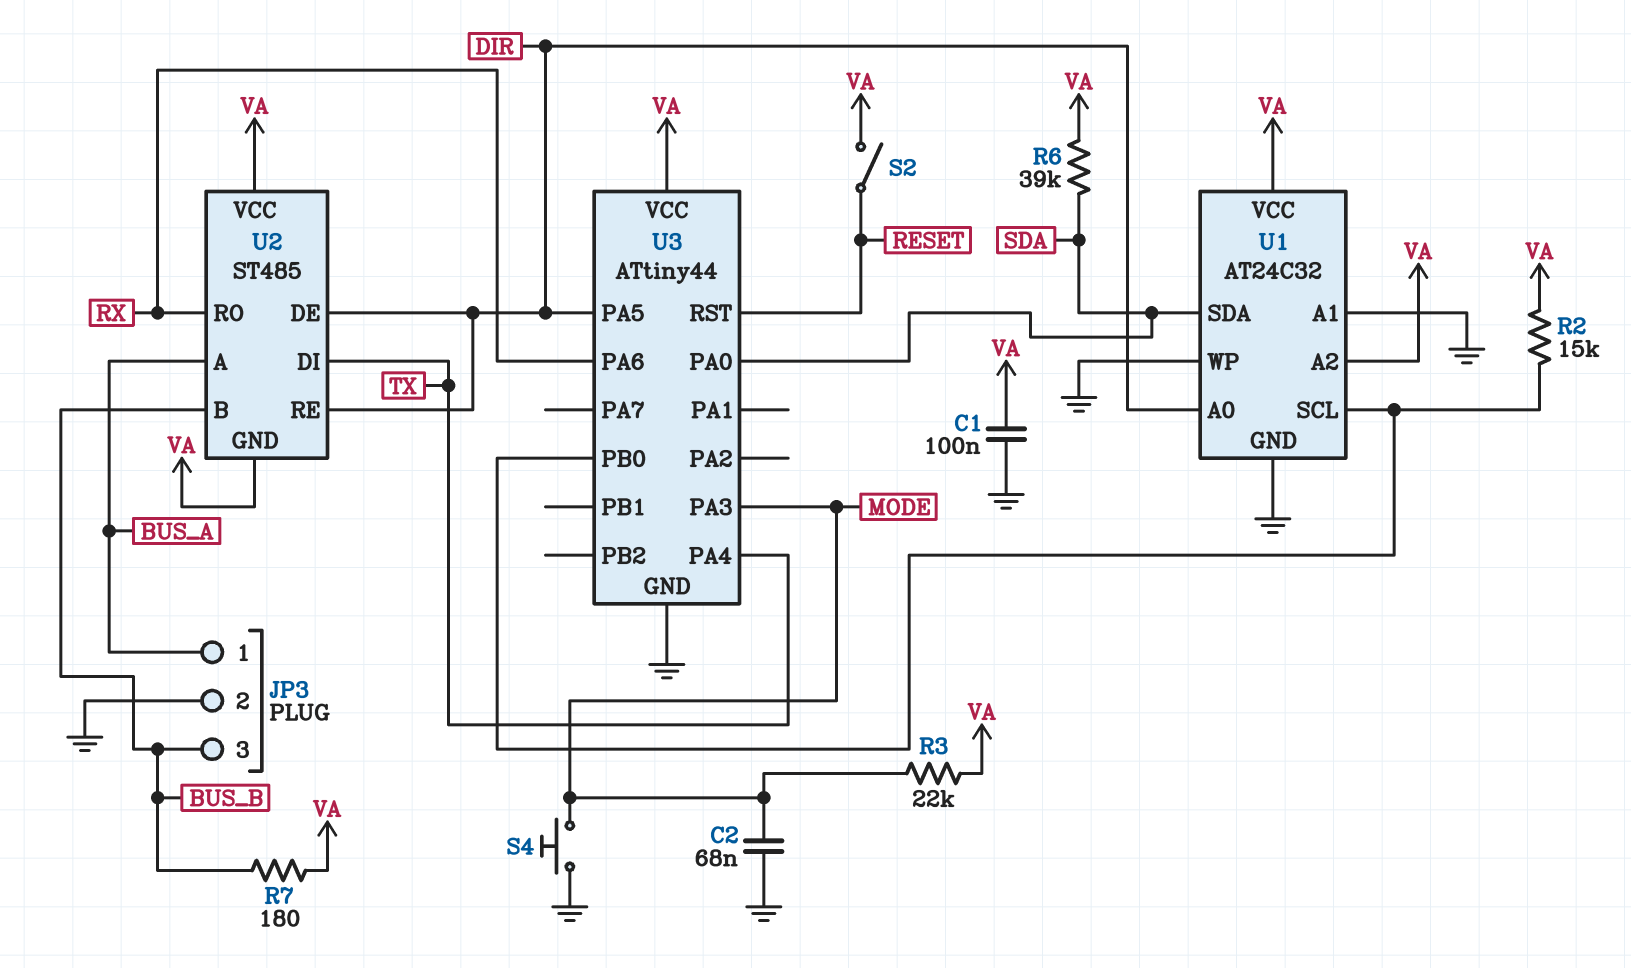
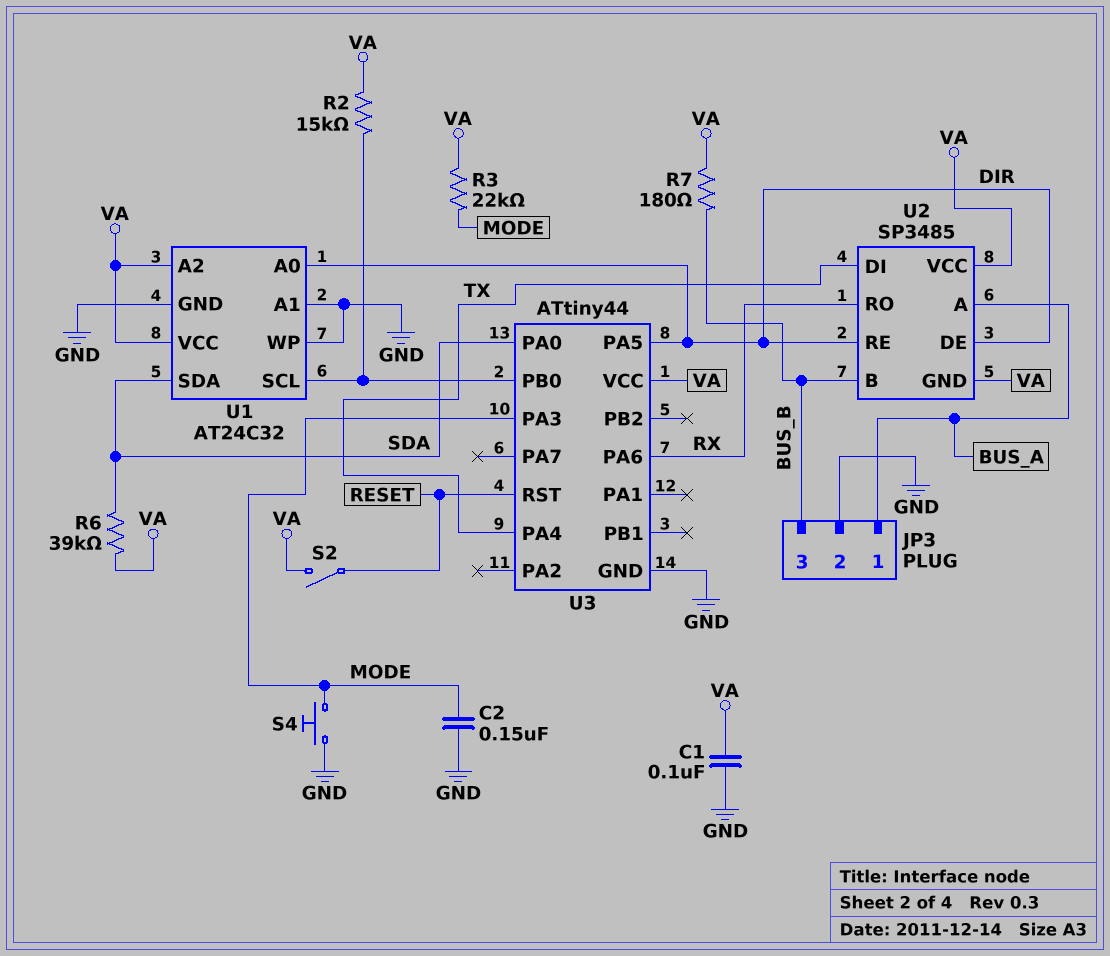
C2: 68nF (GND, MODE) -> 150nF (GND, MODE)
U2: ST485 -> SP3485

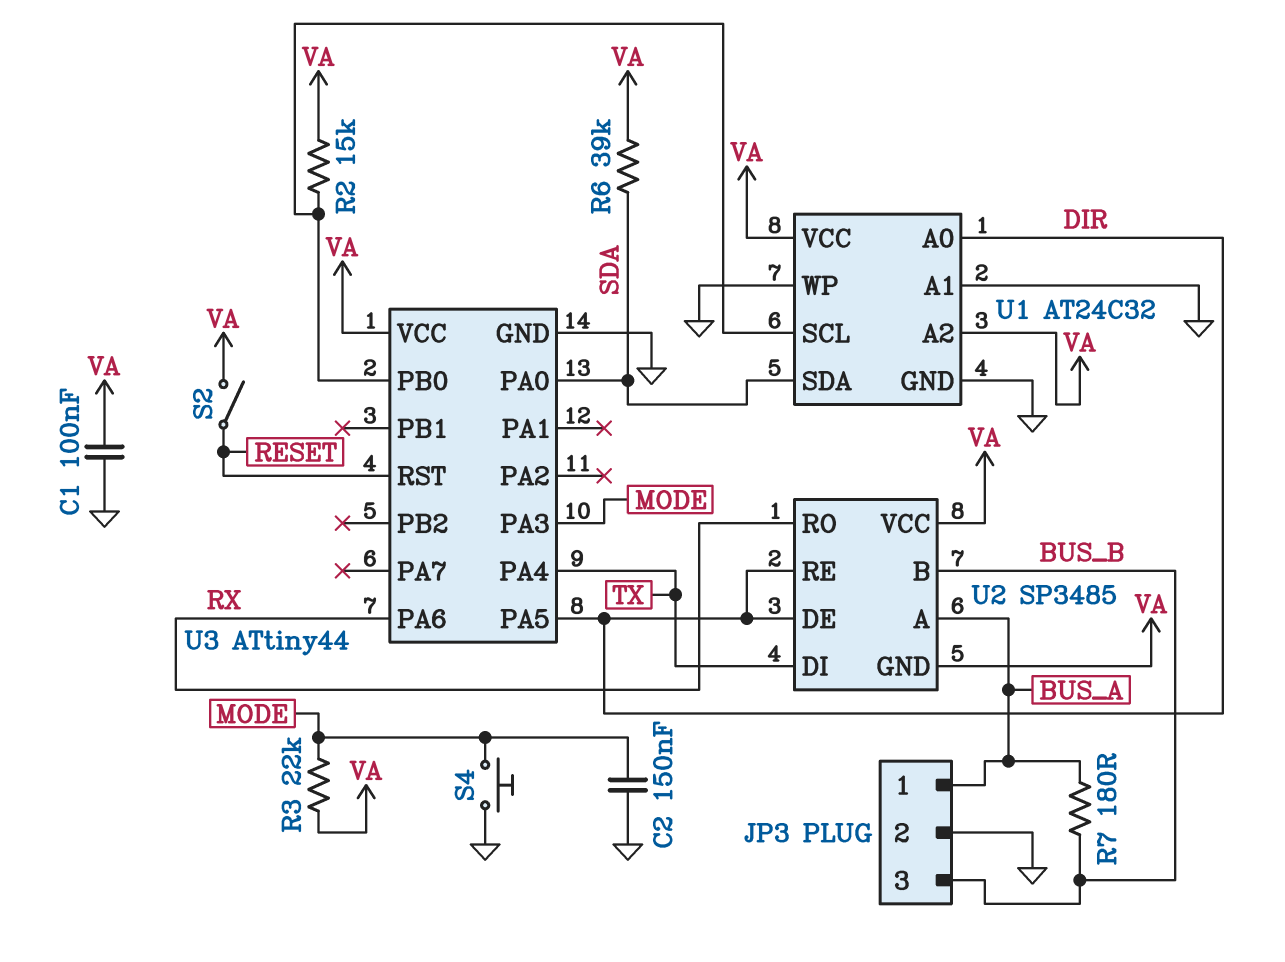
R7: 180 (BUS_B, VA) -> 180 (BUS_A, BUS_B)

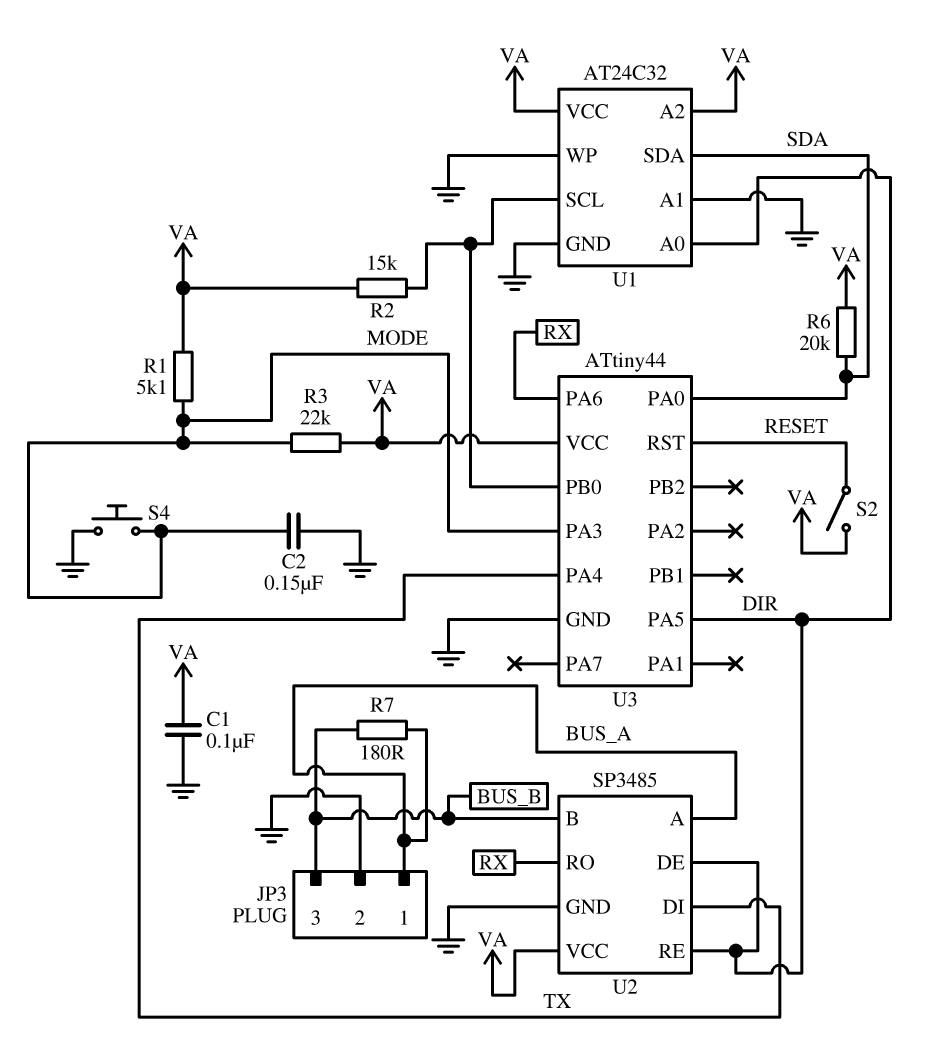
R1: none -> 5.1k (MODE, VA)
R6: 39k (SDA, VA) -> 20k (SDA, VA)
U2 pin GND: VA -> GND

